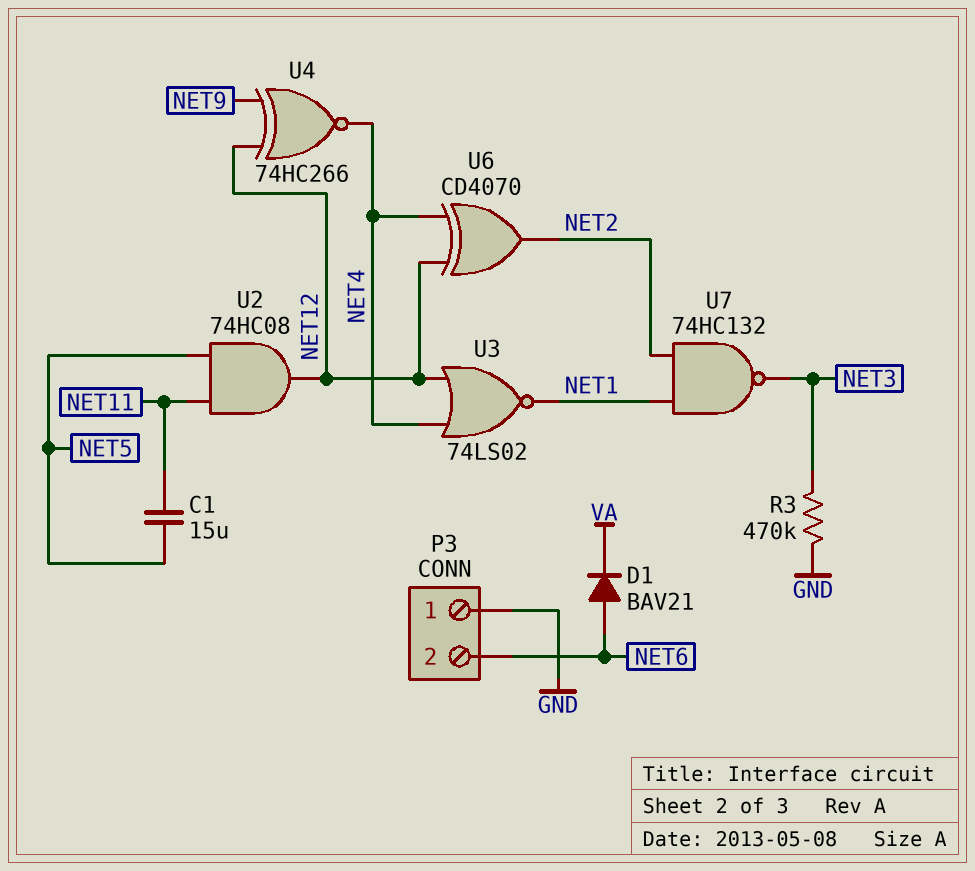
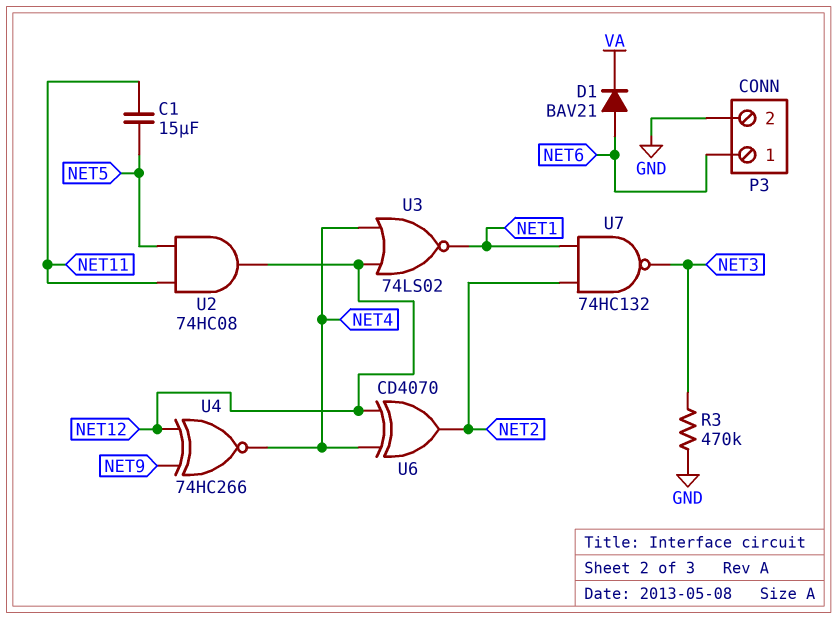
P3 pin 1: GND -> NET6
P3 pin 2: NET6 -> GND

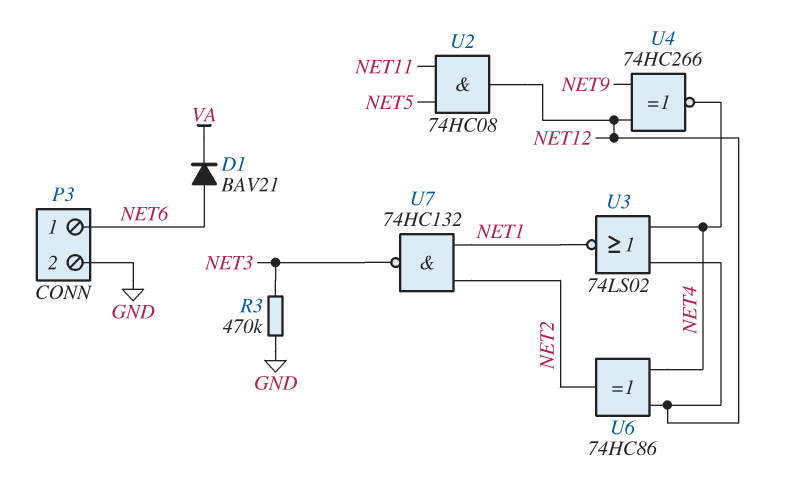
C1: 15uF (NET5, NET11) -> none
U6: XOR CD4070 (in NET4, in NET12, out NET2) -> XOR 74HC86 (in NET4, in NET12, out NET2)

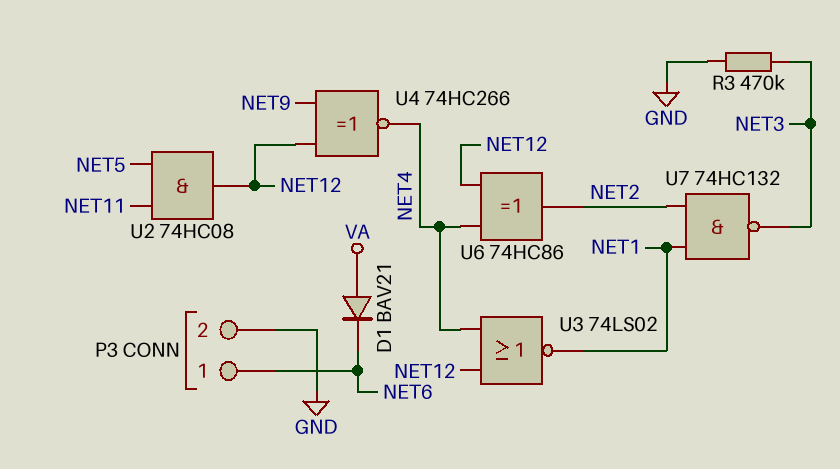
D1: diode BAV21 (A NET6, K VA) -> diode BAV21 (A VA, K NET6)

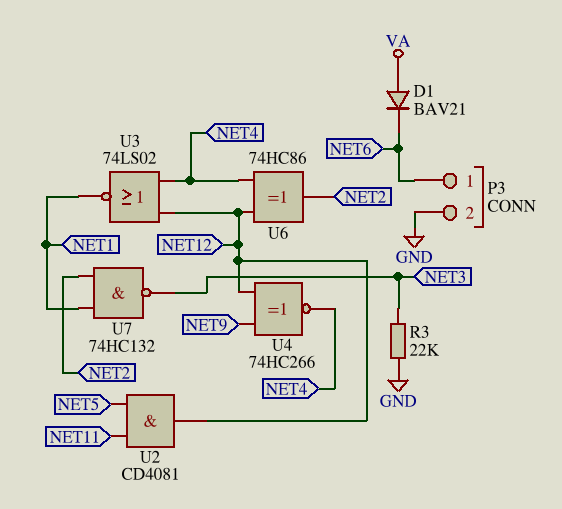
R3: 470k (GND, NET3) -> 22k (GND, NET3)
U2: AND 74HC08 (in NET5, in NET11, out NET12) -> AND CD4081 (in NET5, in NET11, out NET12)

